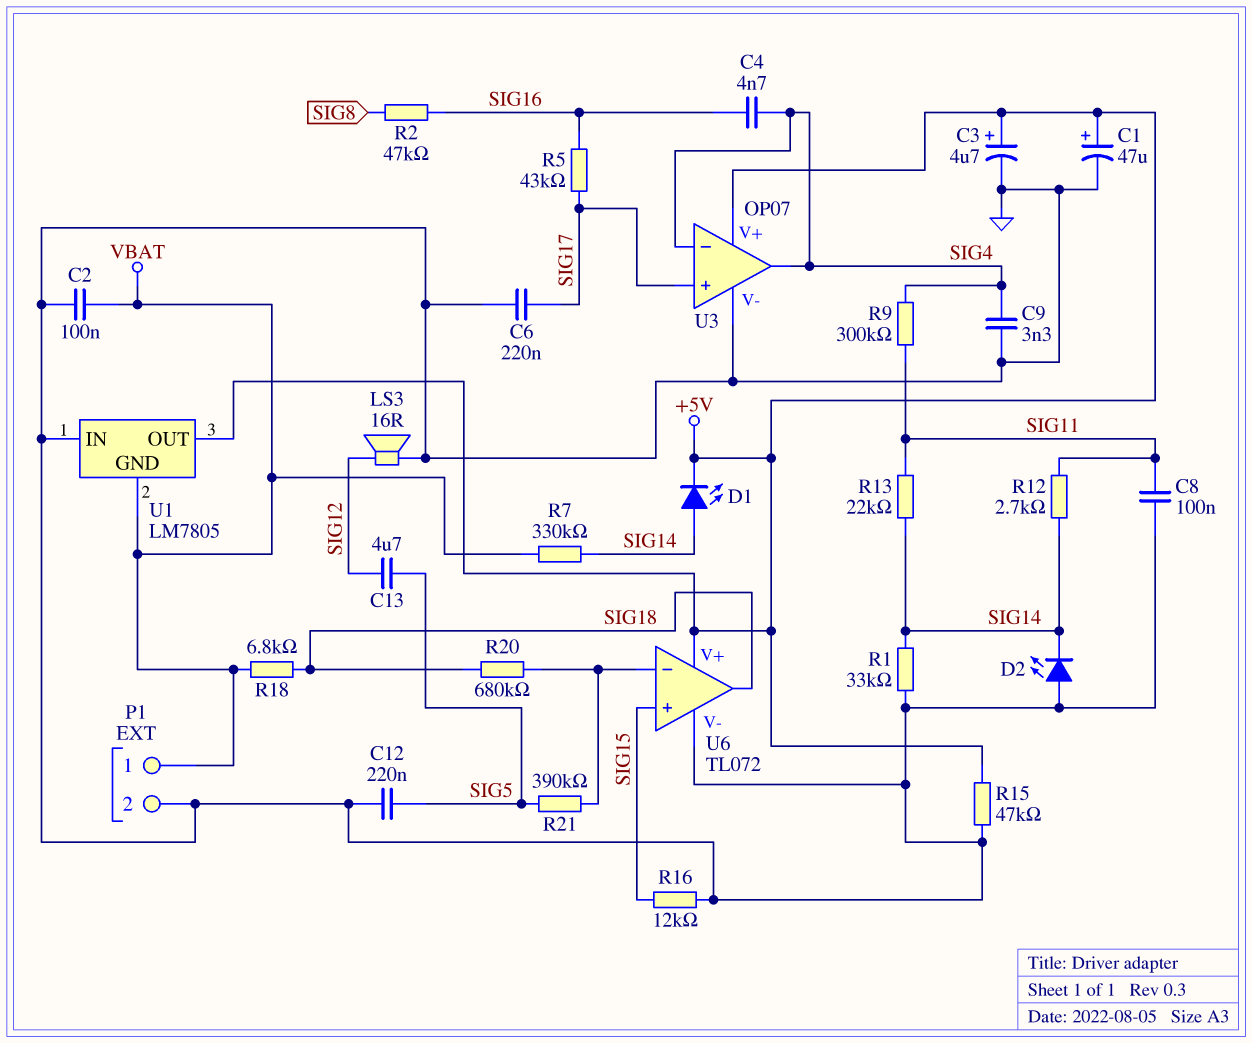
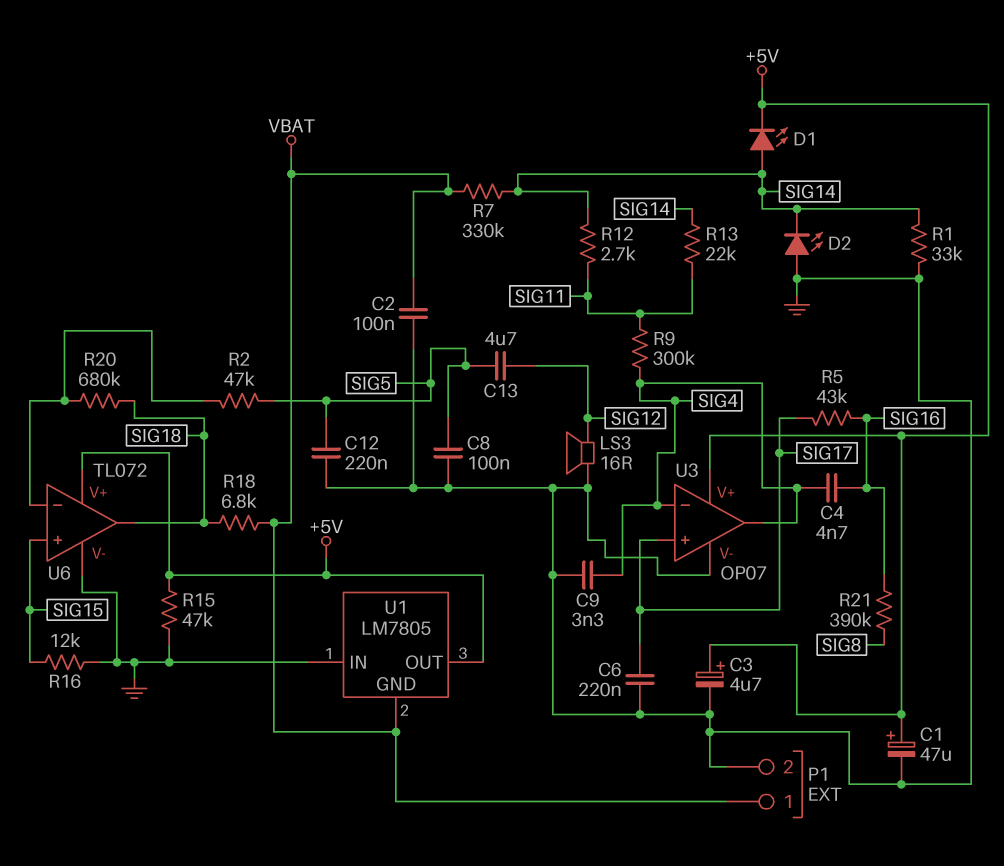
C8: 100nF (GND, SIG11) -> 100nF (GND, SIG5)
R2: 47k (SIG8, SIG16) -> 47k (SIG5, U6/in-)
R21: 390k (SIG5, U6/in-) -> 390k (SIG8, SIG16)

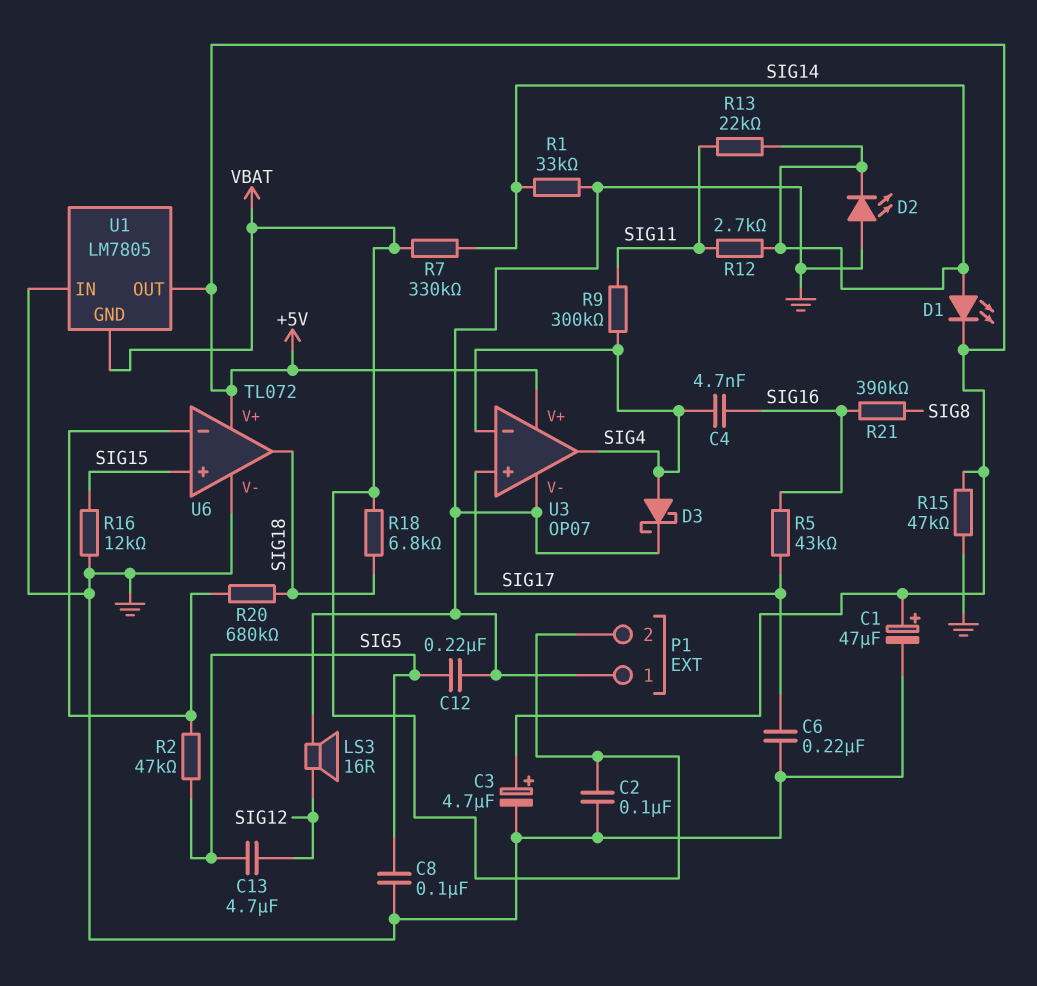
C9: 3.3nF (GND, SIG4) -> none
D3: none -> schottky (A SIG4, K GND)
P1 pin 1: VBAT -> GND
P1 pin 2: GND -> VBAT

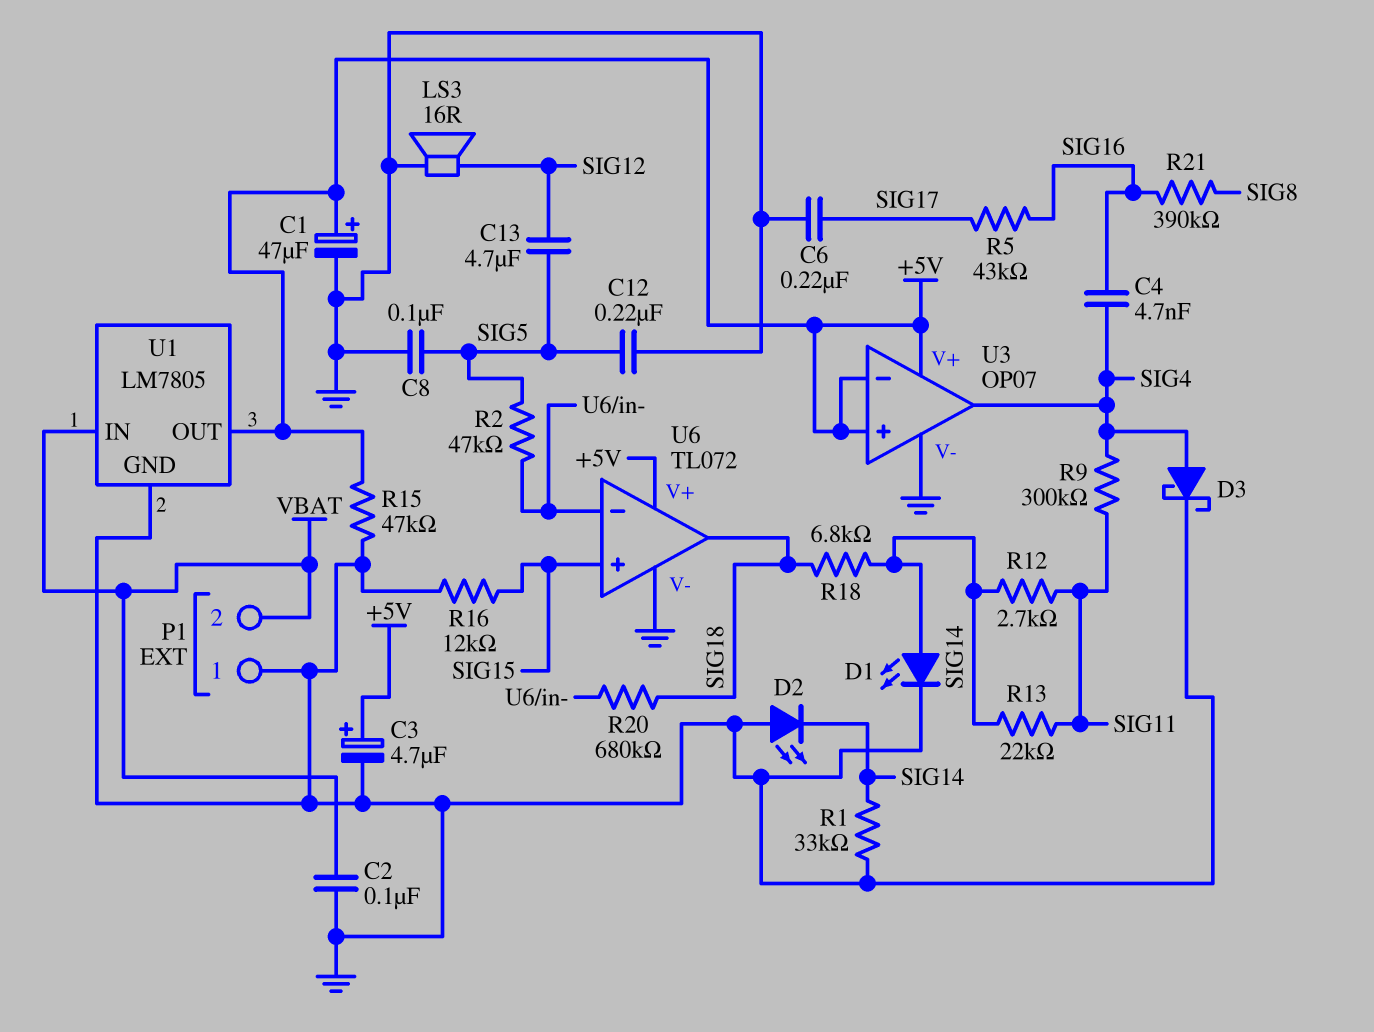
D1: LED (A SIG14, K +5V) -> LED (A SIG14, K GND)
R7: 330k (SIG14, VBAT) -> none
R18: 6.8k (SIG18, VBAT) -> 6.8k (SIG14, SIG18)
U1 pin GND: VBAT -> GND
U1 pin IN: GND -> VBAT
U3 pin in+: SIG17 -> +5V
U3 pin in-: SIG4 -> +5V

